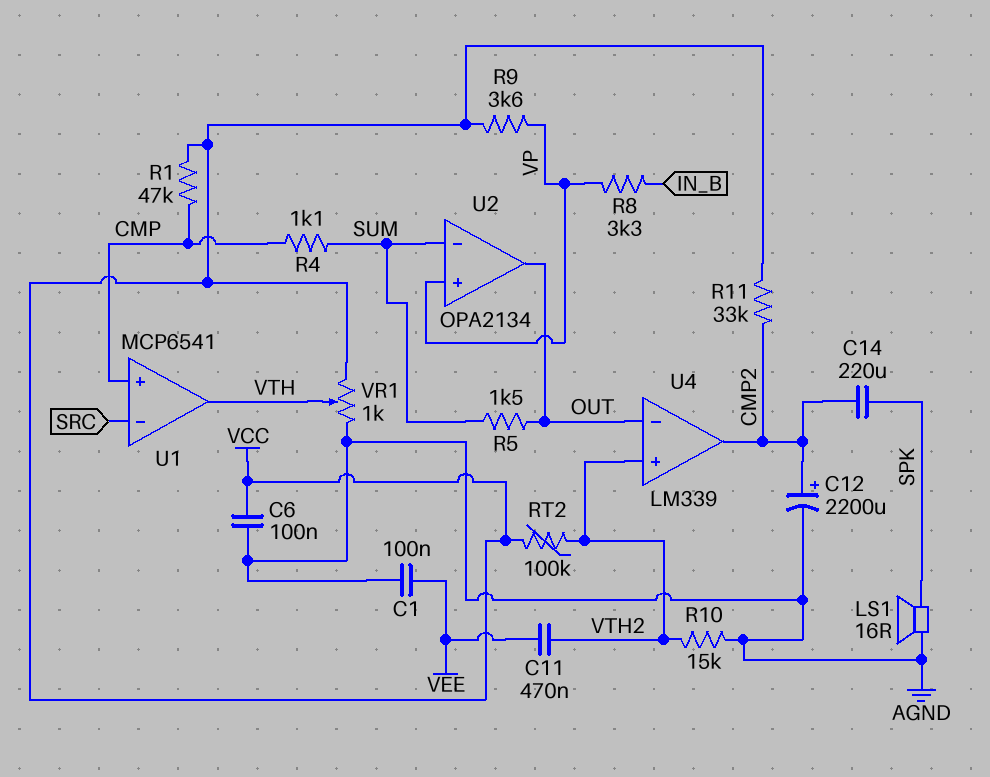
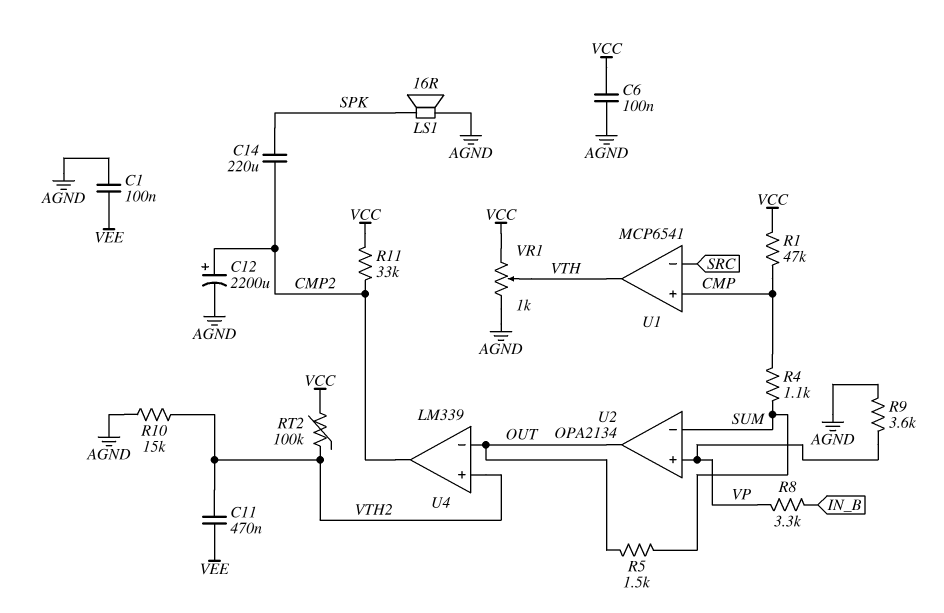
R9: 3.6k (VCC, VP) -> 3.6k (AGND, VP)

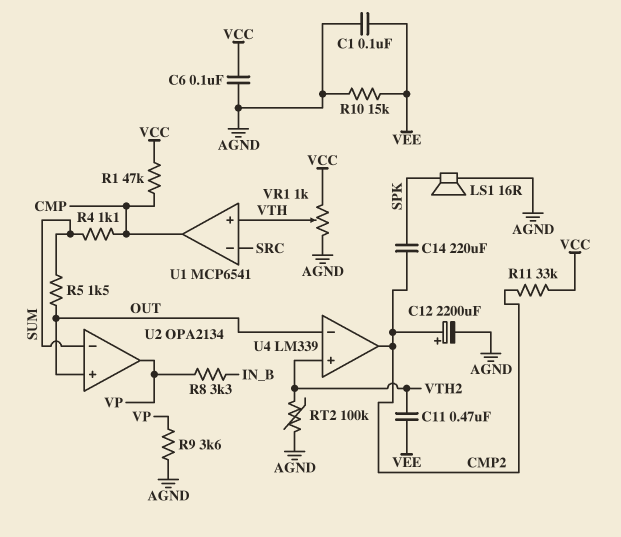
R10: 15k (AGND, VTH2) -> 15k (AGND, VEE)
RT2: 100k (VCC, VTH2) -> 100k (AGND, VTH2)
U1 pin in+: CMP -> VTH
U1 pin out: VTH -> CMP
U2 pin in+: VP -> OUT
U2 pin out: OUT -> VP

